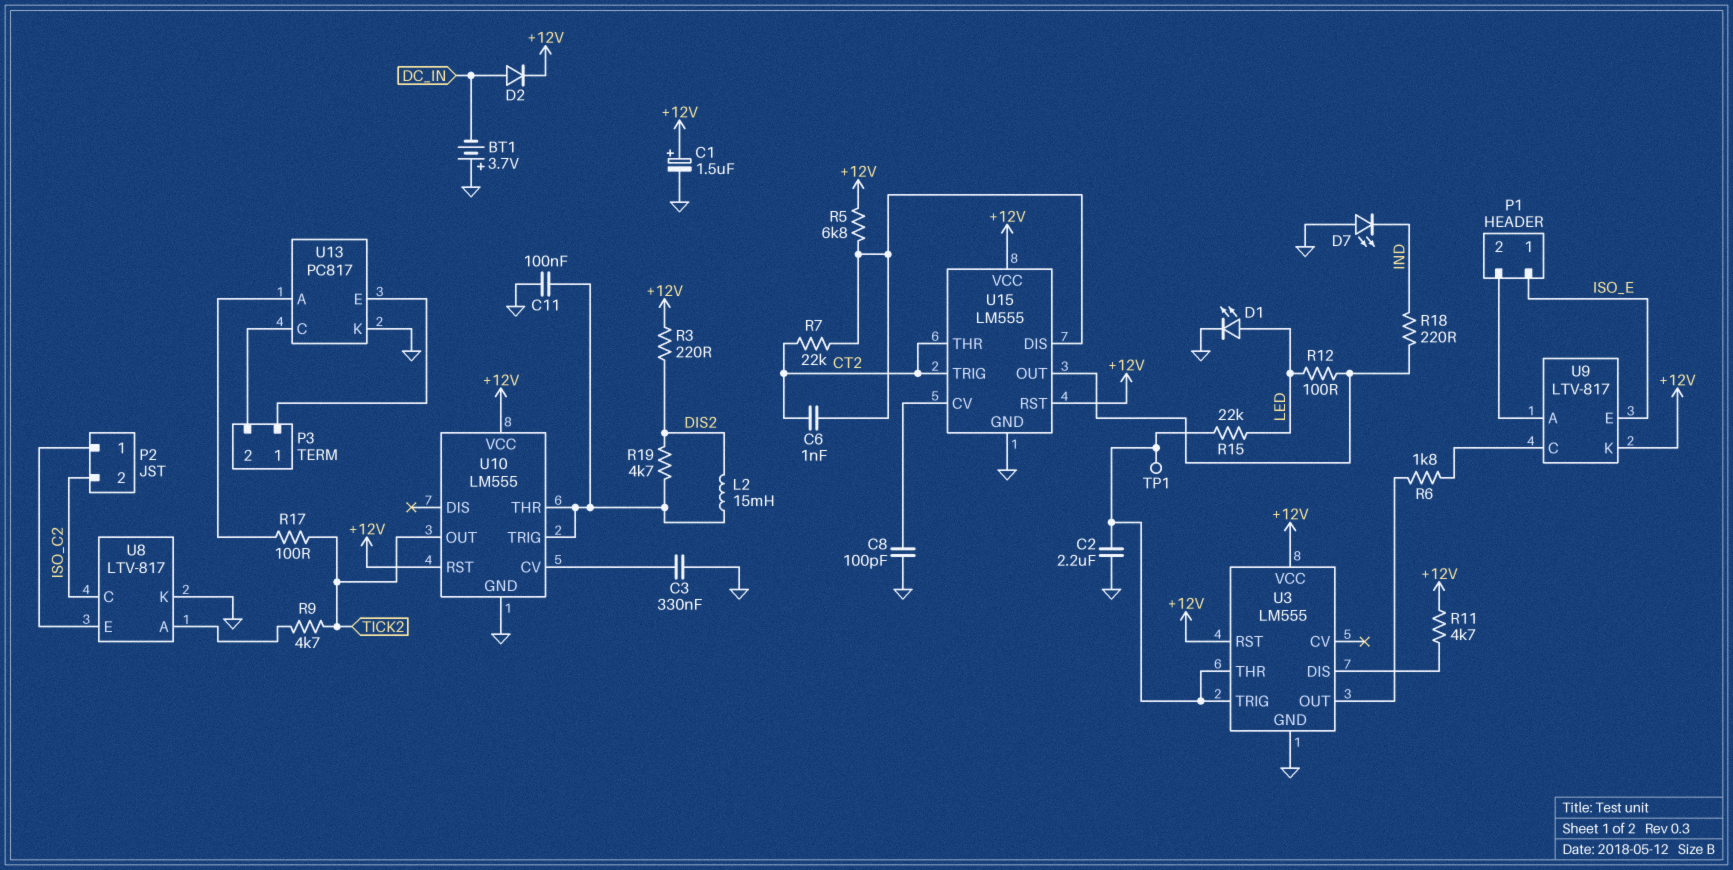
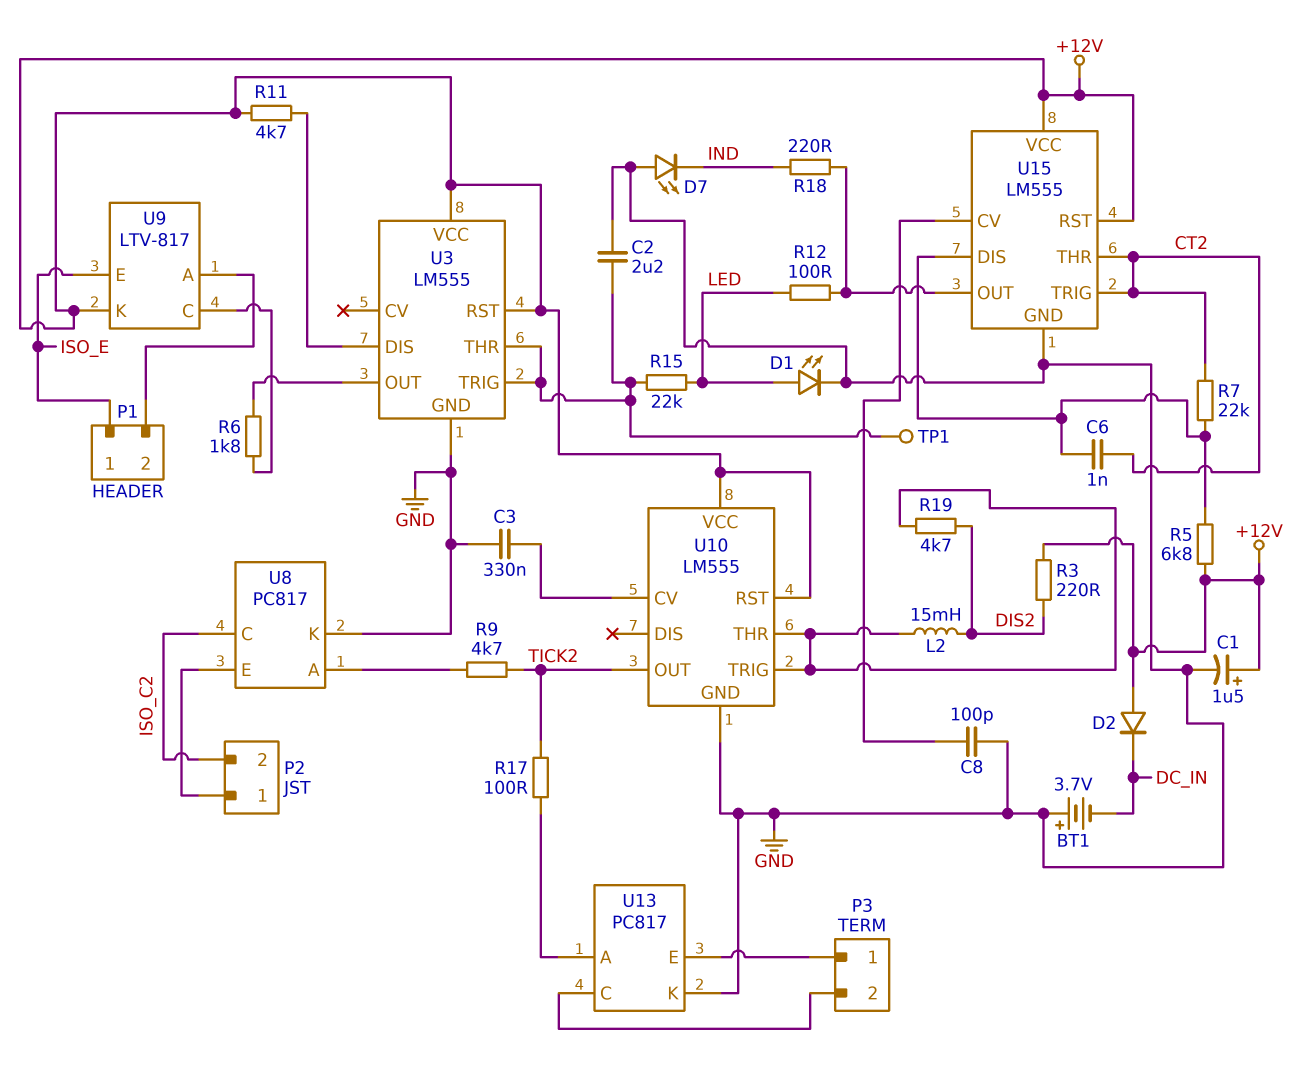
C11: 100nF (GND, U10/THR) -> none
D2: diode (A DC_IN, K +12V) -> diode (A +12V, K DC_IN)
U8: LTV-817 -> PC817

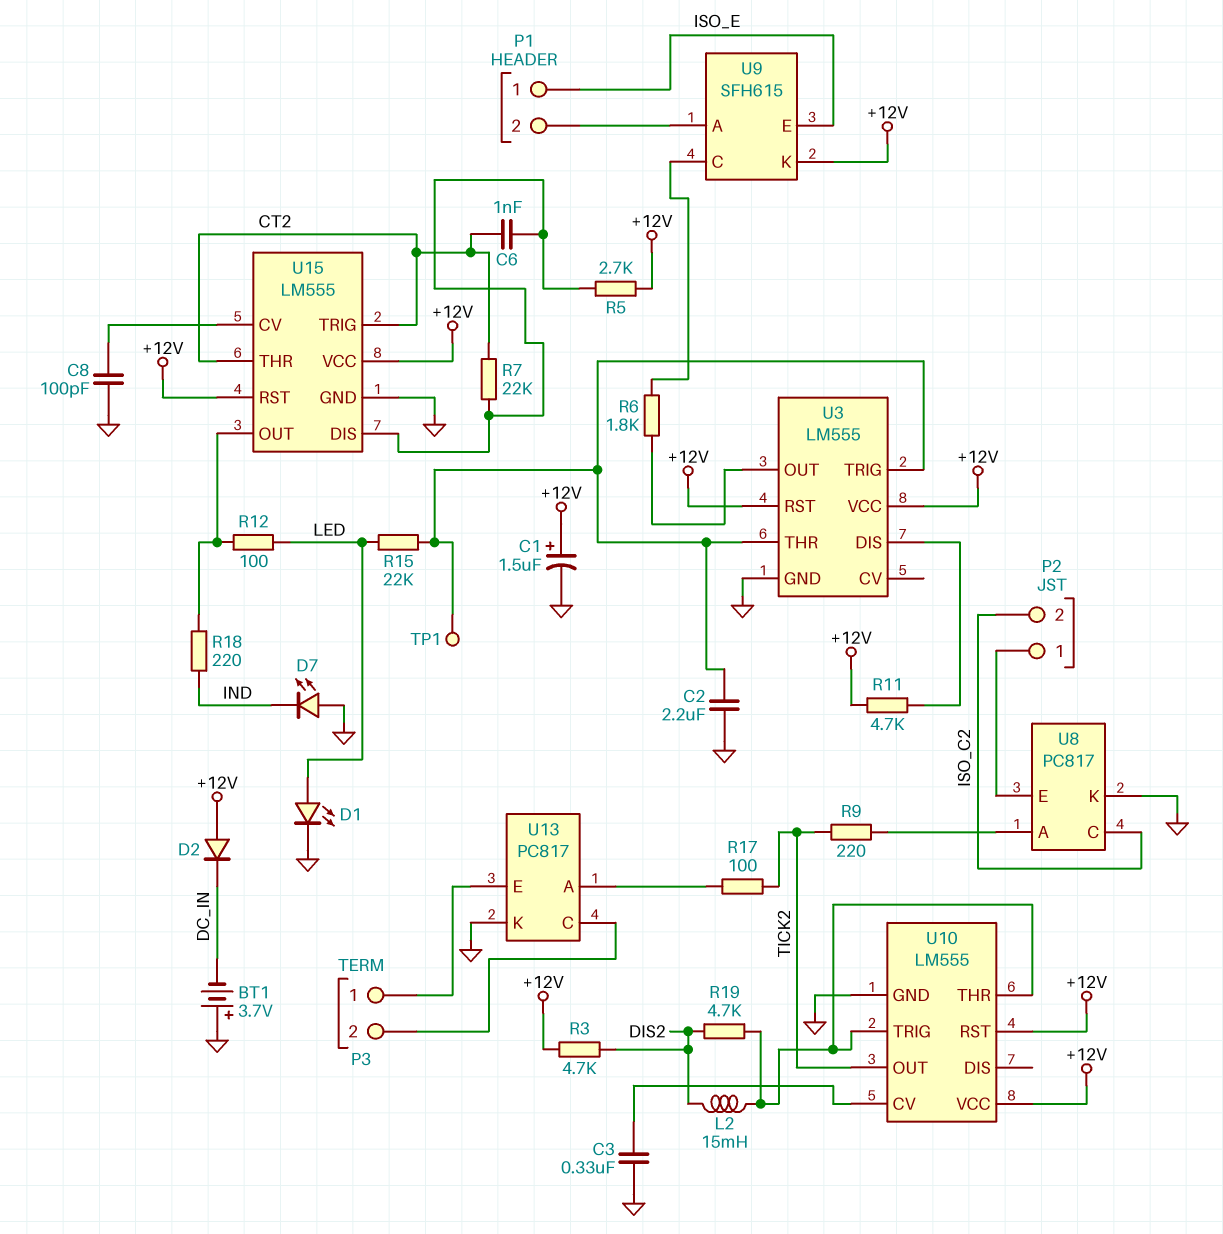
R3: 220 (+12V, DIS2) -> 4.7k (+12V, DIS2)
R5: 6.8k (+12V, U15/DIS) -> 2.7k (+12V, U15/DIS)
R9: 4.7k (TICK2, U8/A) -> 220 (TICK2, U8/A)
U9: LTV-817 -> SFH615

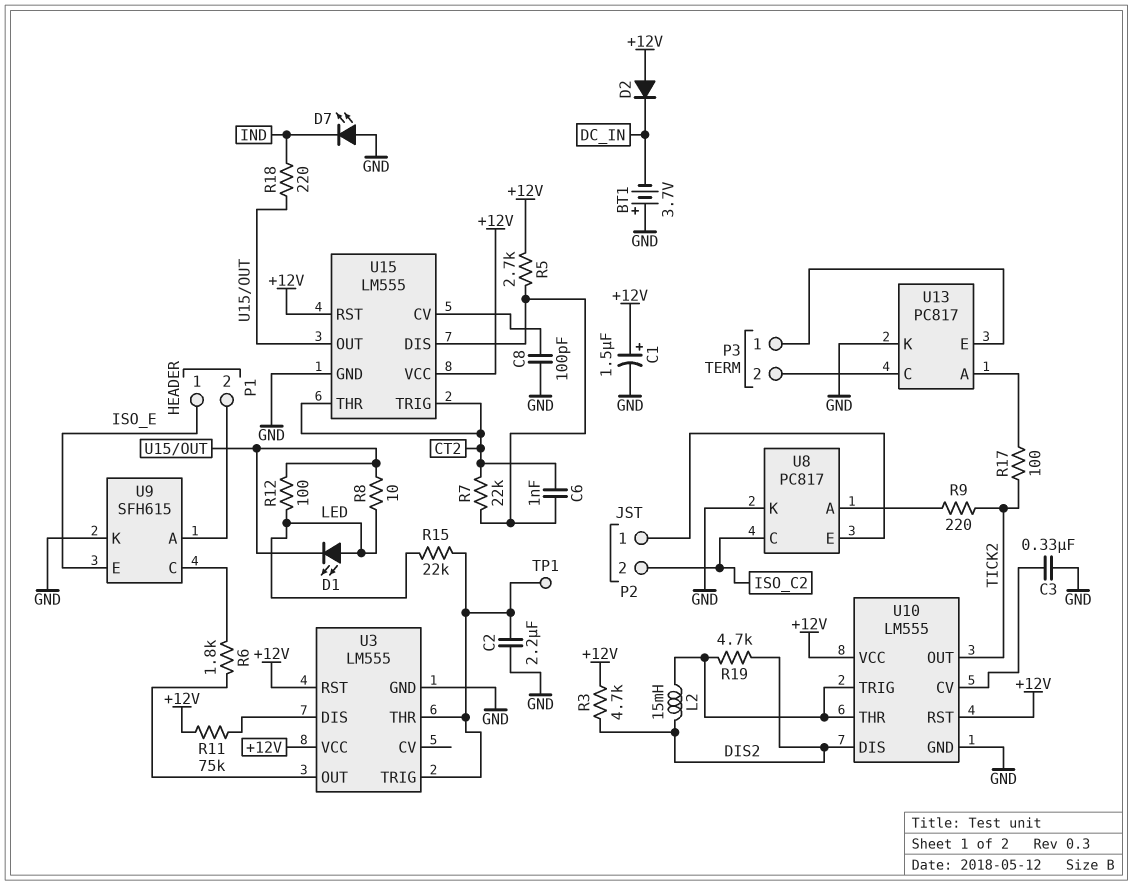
D1: LED (A LED, K GND) -> LED (A LED, K U15/OUT)
R8: none -> 10 (LED, U15/OUT)
R11: 4.7k (+12V, U3/DIS) -> 75k (+12V, U3/DIS)
U9 pin K: +12V -> GND
U10 pin DIS: none -> DIS2

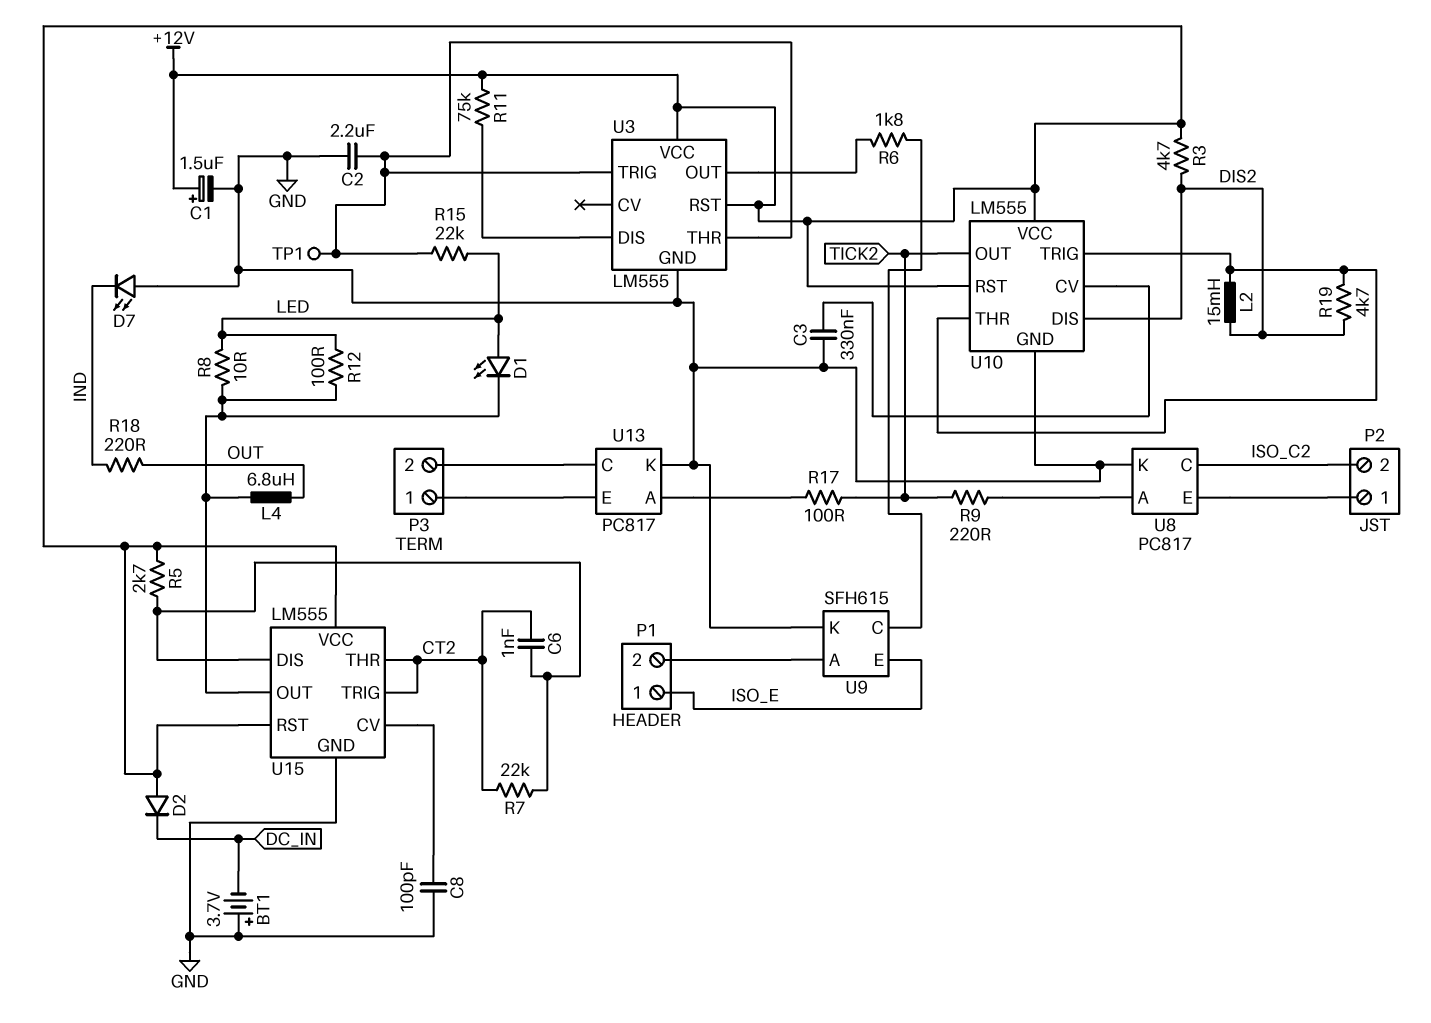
L4: none -> 6.8uH (OUT, U15/OUT)
R18: 220 (IND, U15/OUT) -> 220 (IND, OUT)

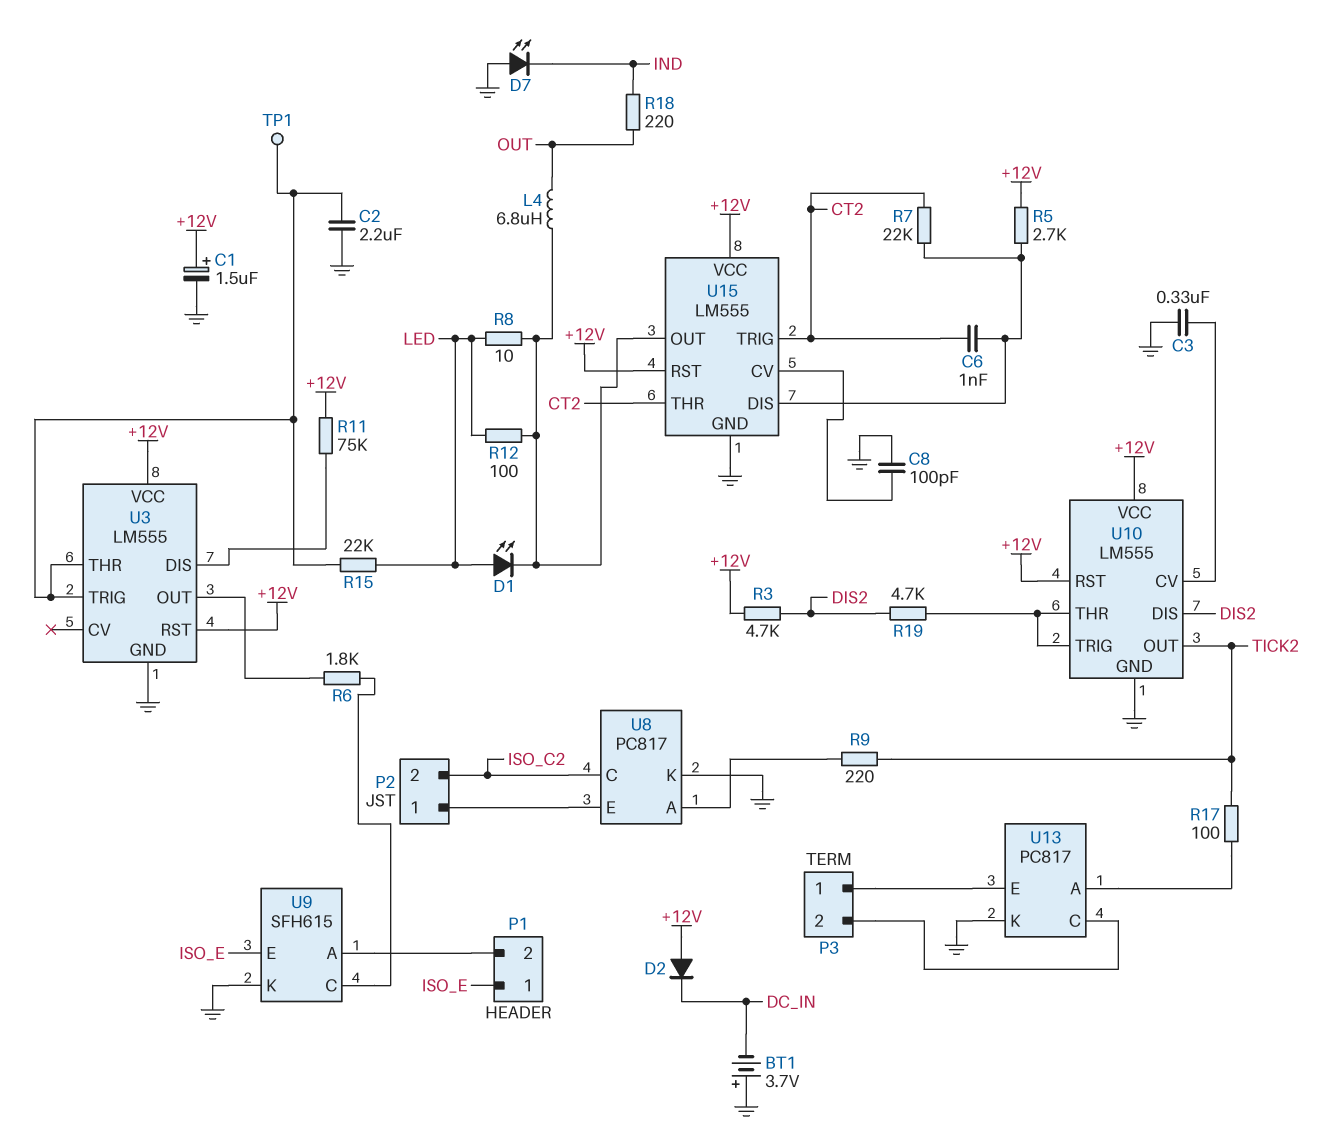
L2: 15mH (DIS2, U10/THR) -> none

